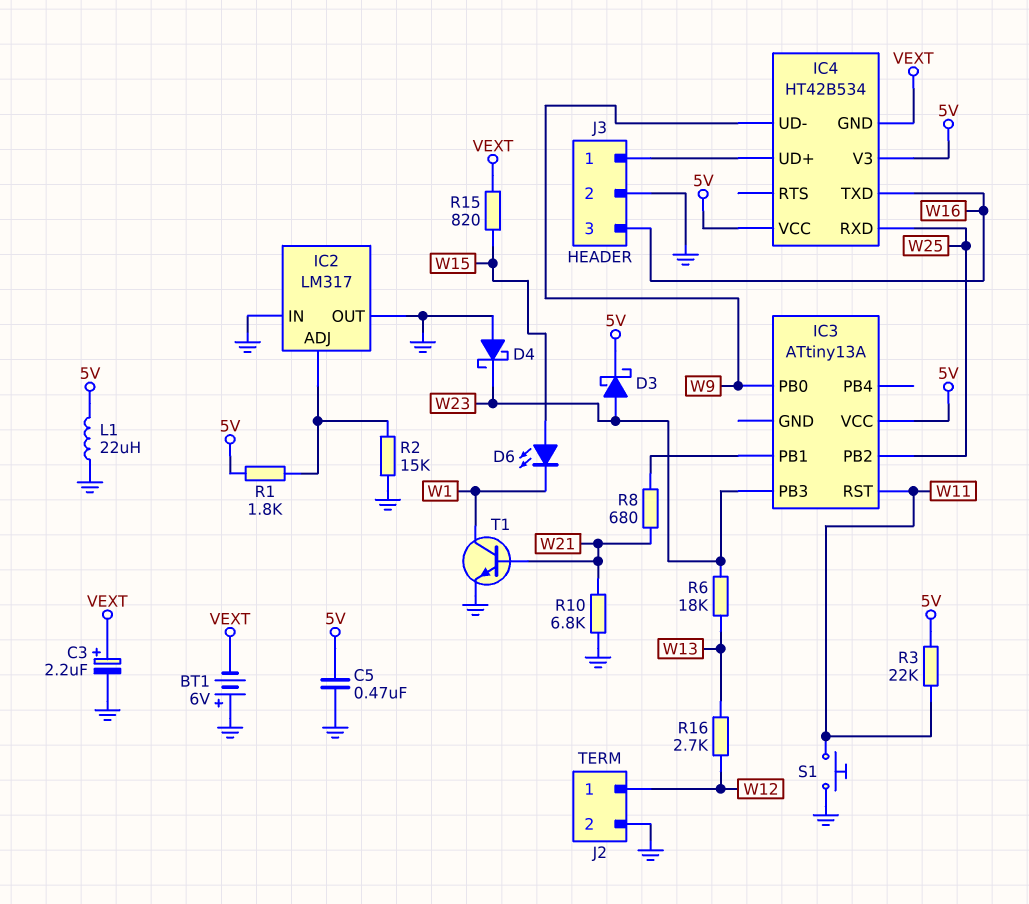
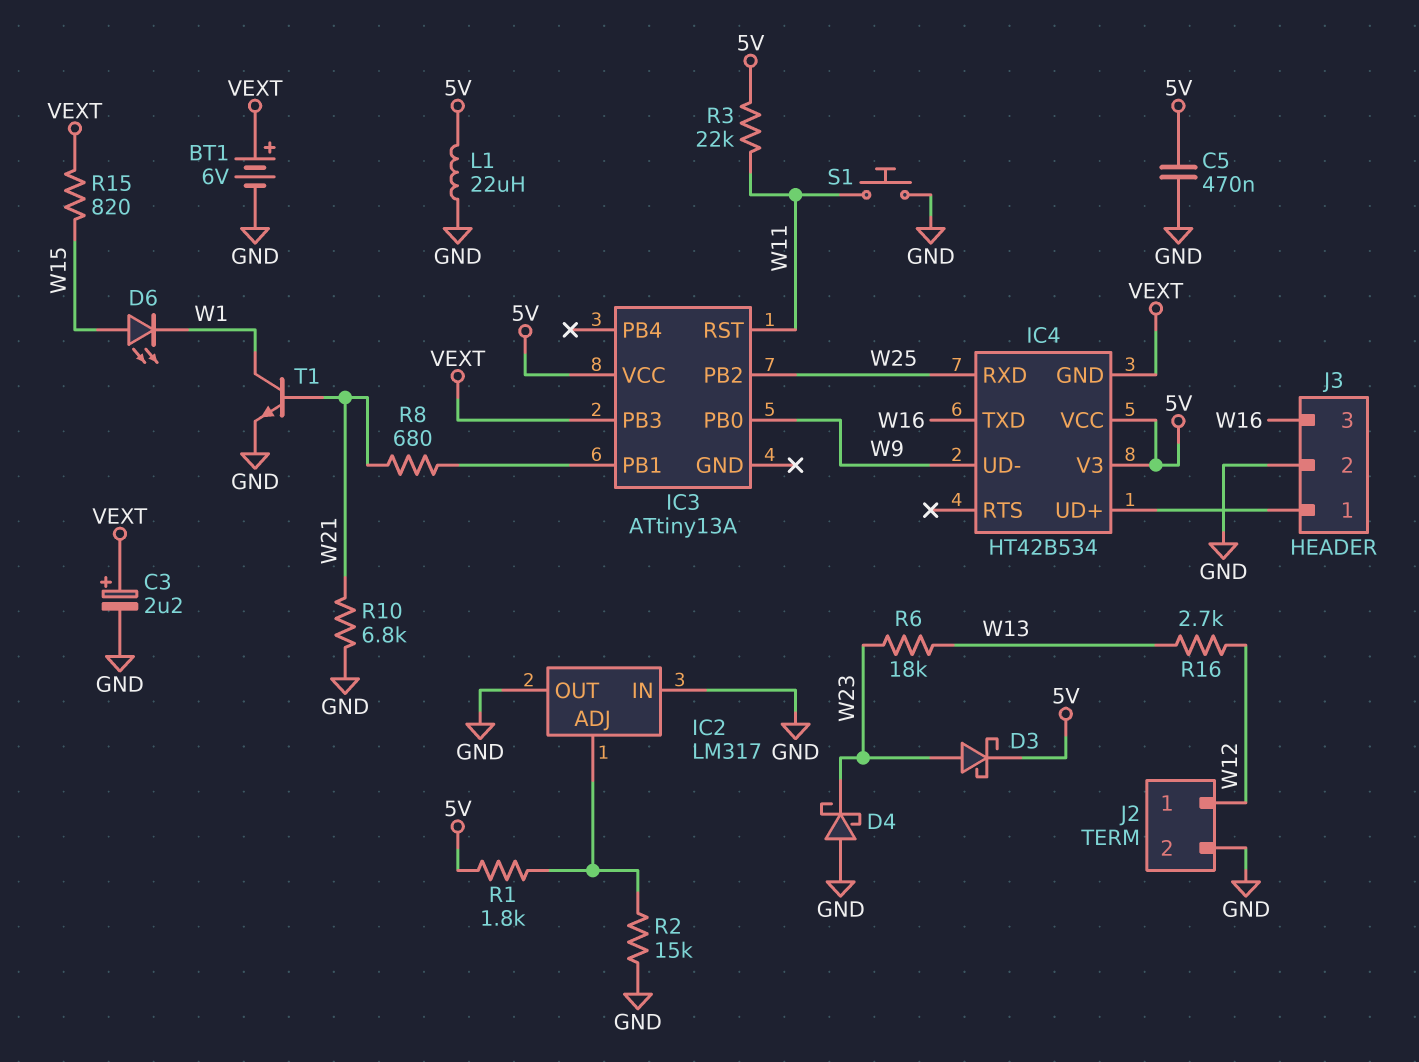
BT1: 6V (plus GND, minus VEXT) -> 6V (plus VEXT, minus GND)
IC3 pin PB3: W23 -> VEXT

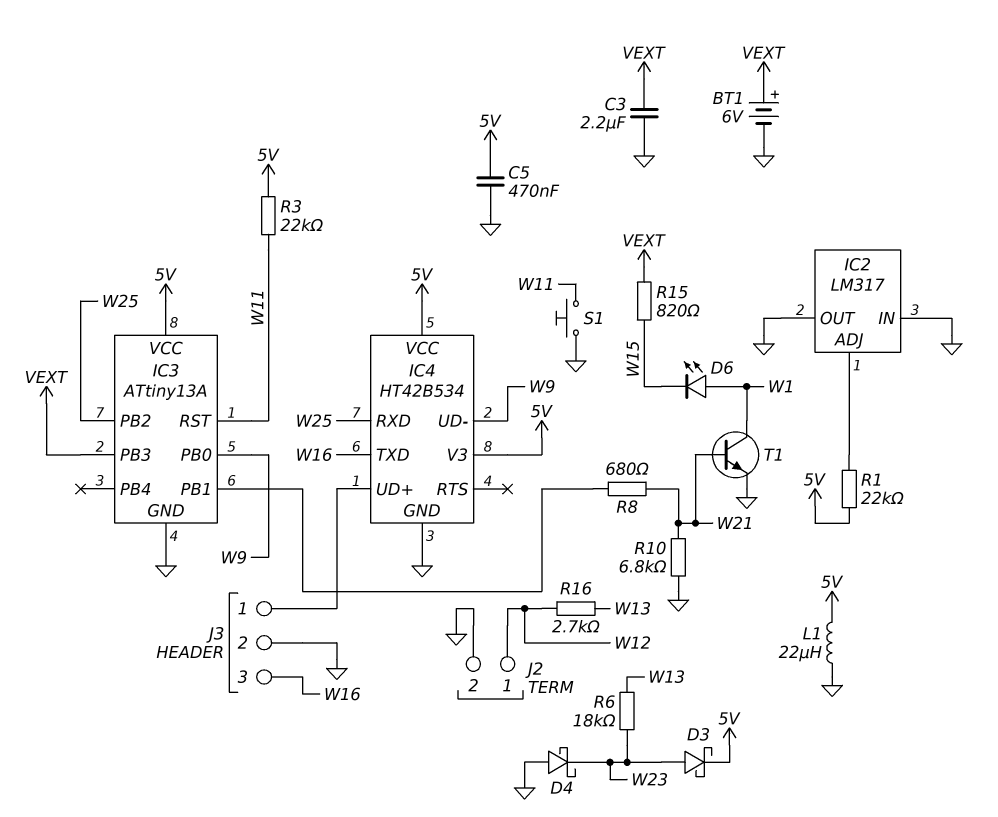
C3: 2.2uF (plus VEXT, minus GND) -> 2.2uF (GND, VEXT)
D6: LED (A W15, K W1) -> LED (A W1, K W15)
IC3 pin GND: none -> GND
IC4 pin GND: VEXT -> GND
R1: 1.8k (5V, IC2/ADJ) -> 22k (5V, IC2/ADJ)
R2: 15k (GND, IC2/ADJ) -> none

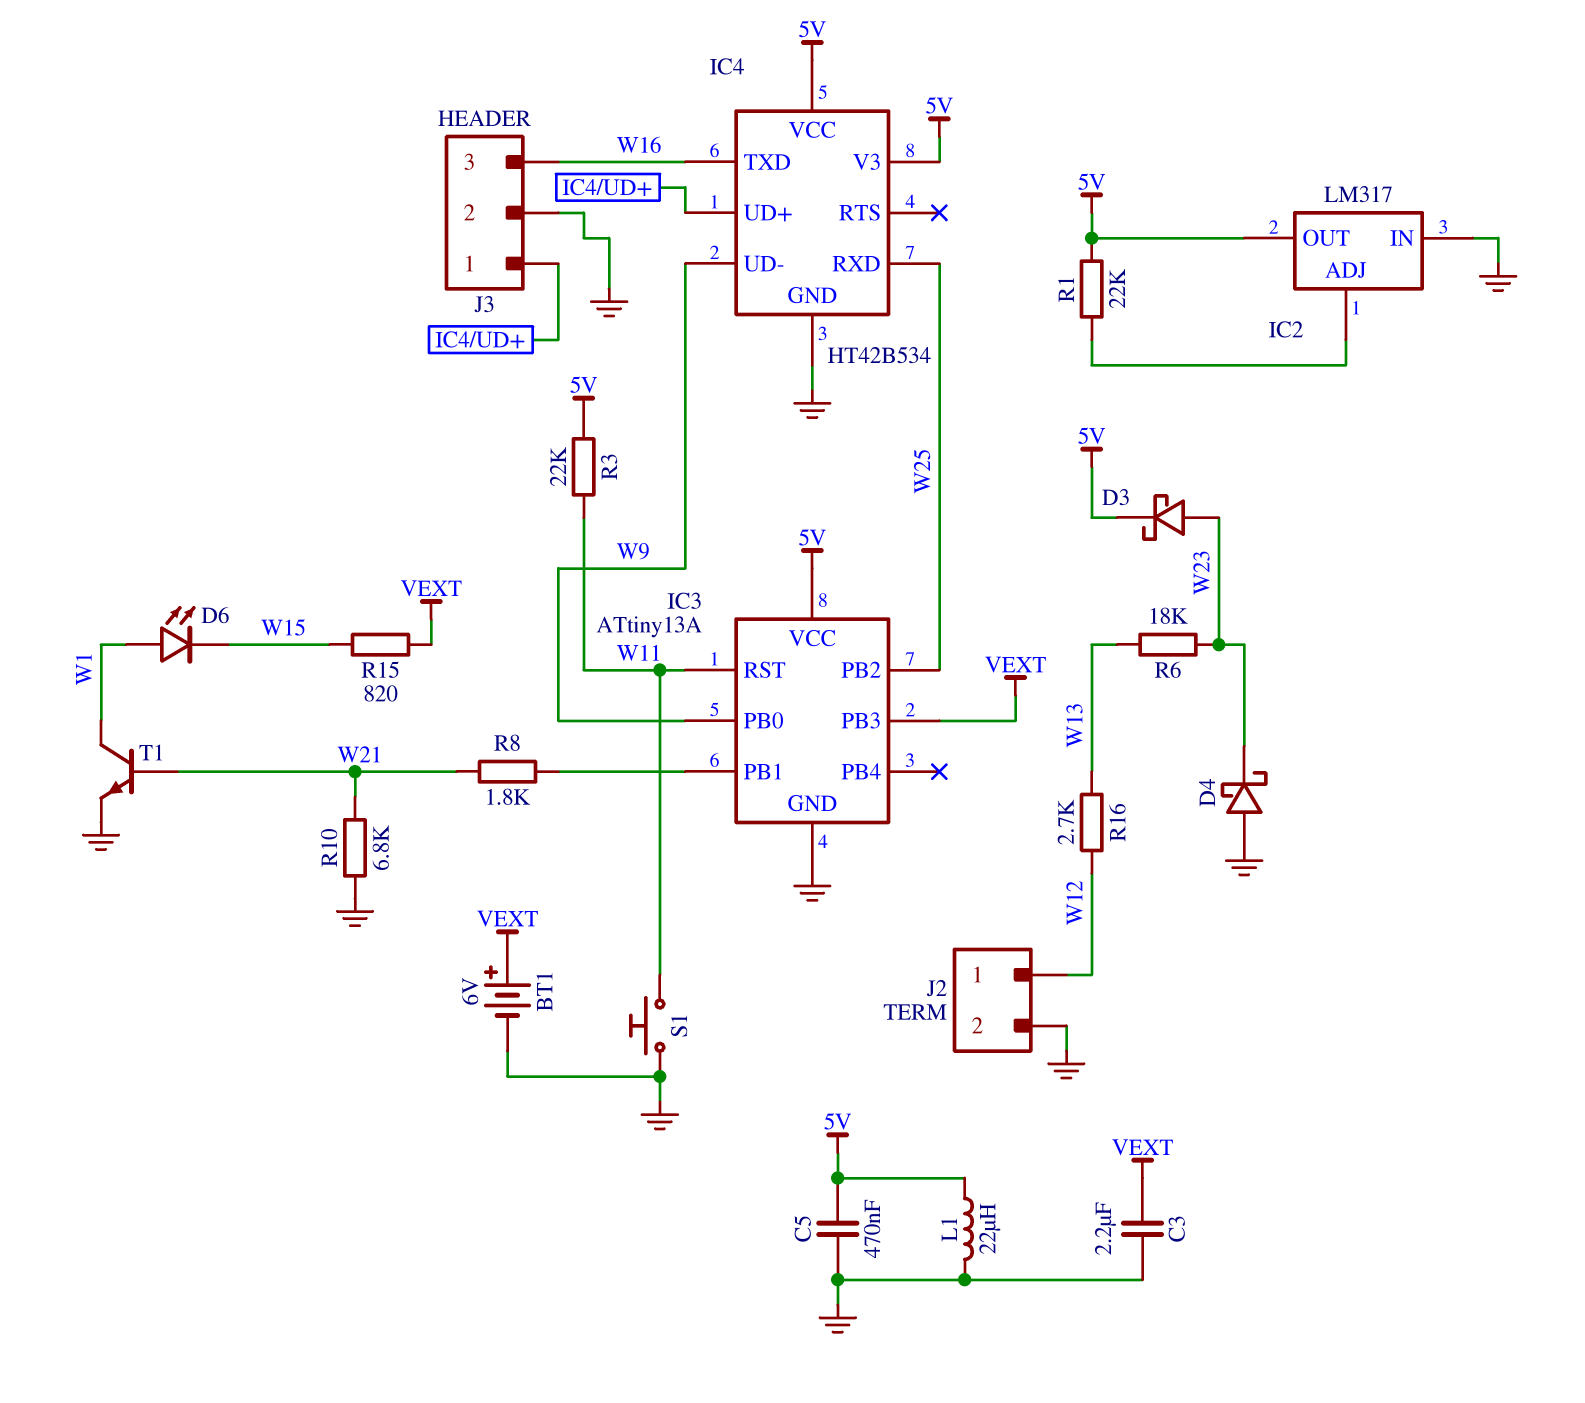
IC2 pin OUT: GND -> 5V
R8: 680 (IC3/PB1, W21) -> 1.8k (IC3/PB1, W21)

